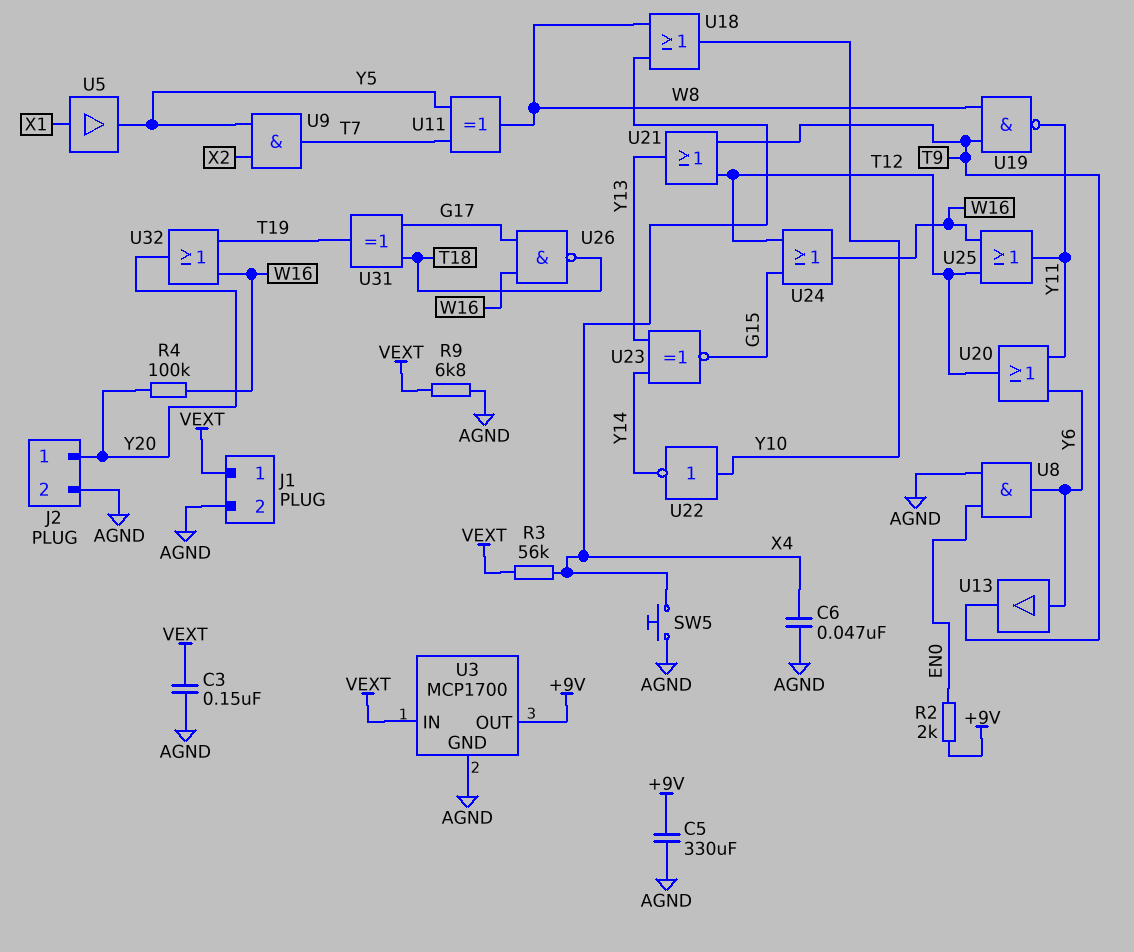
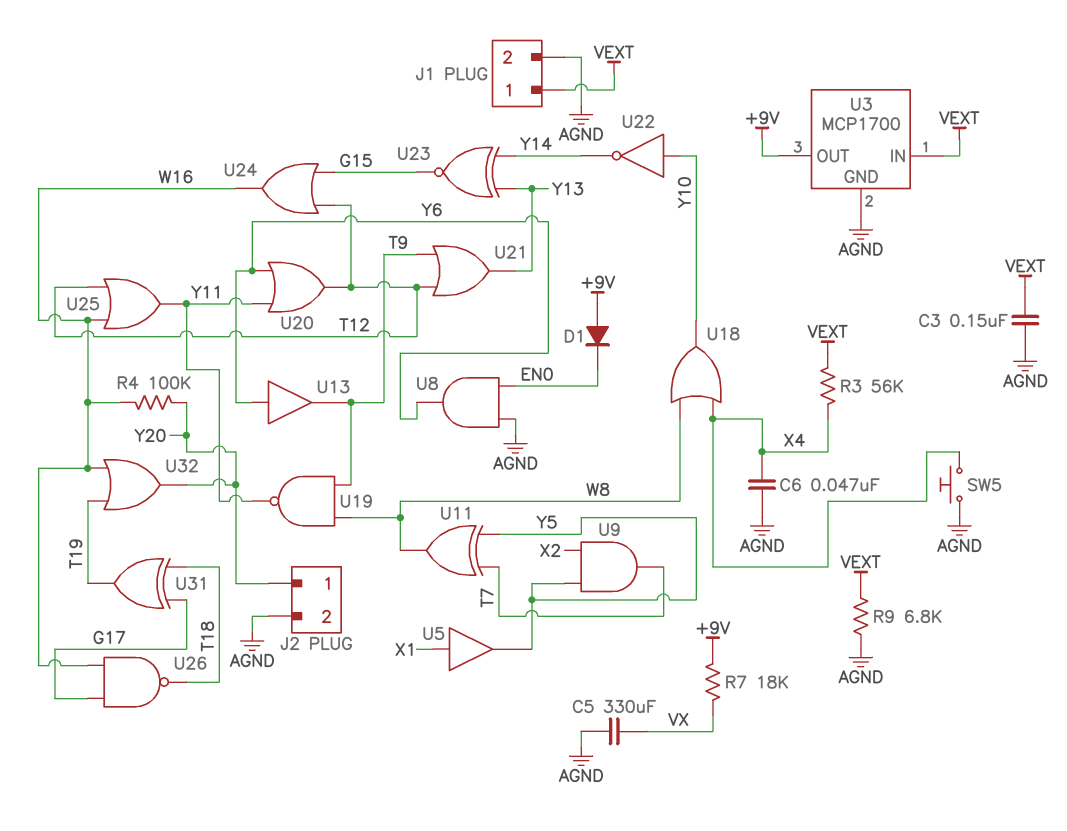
C5: 330uF (+9V, AGND) -> 330uF (AGND, VX)
D1: none -> diode (A +9V, K EN0)
R2: 2k (+9V, EN0) -> none
R7: none -> 18k (+9V, VX)

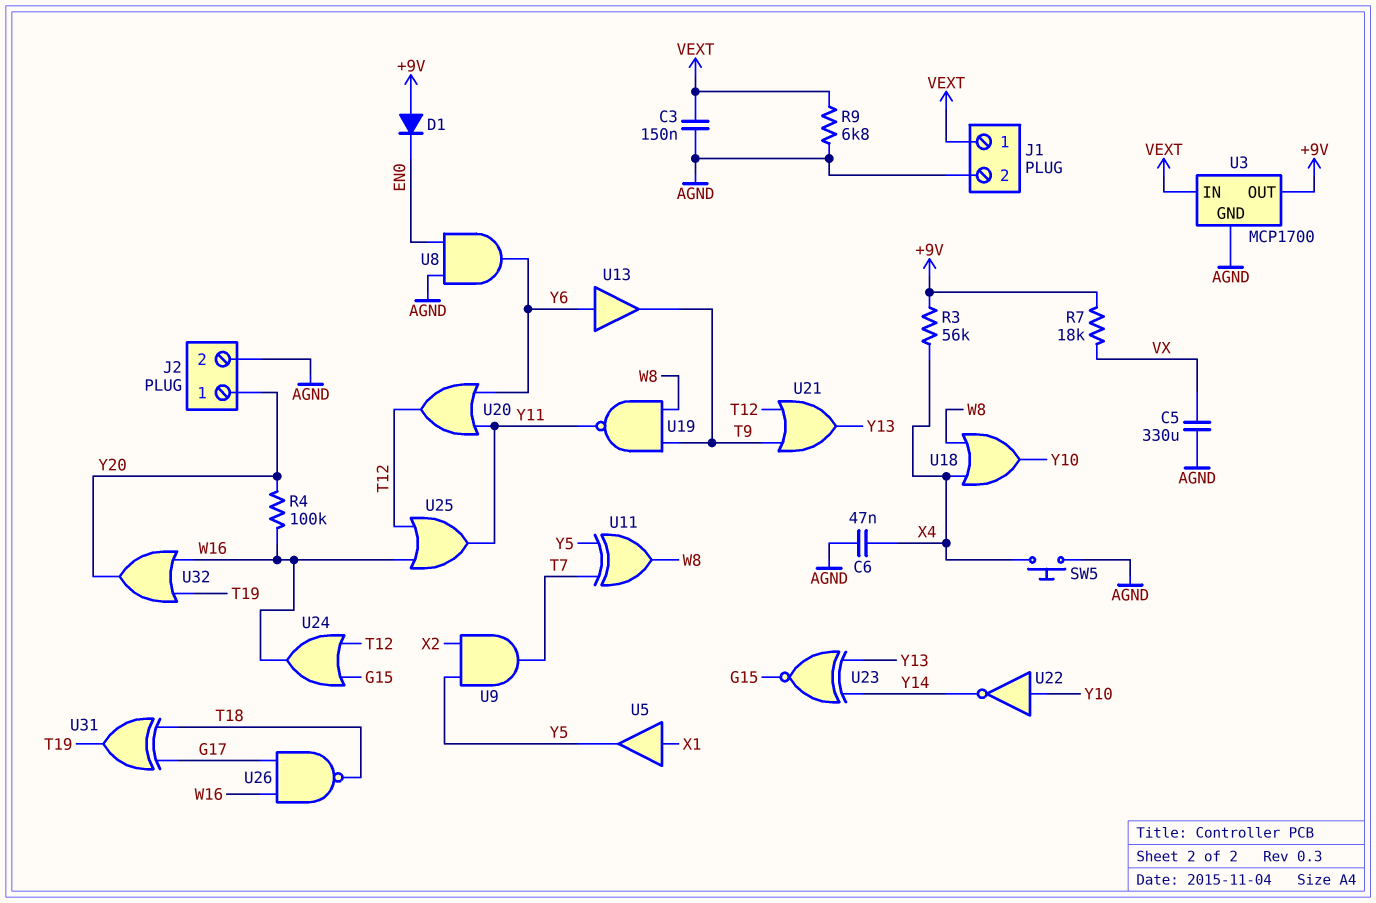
R3: 56k (VEXT, X4) -> 56k (+9V, X4)

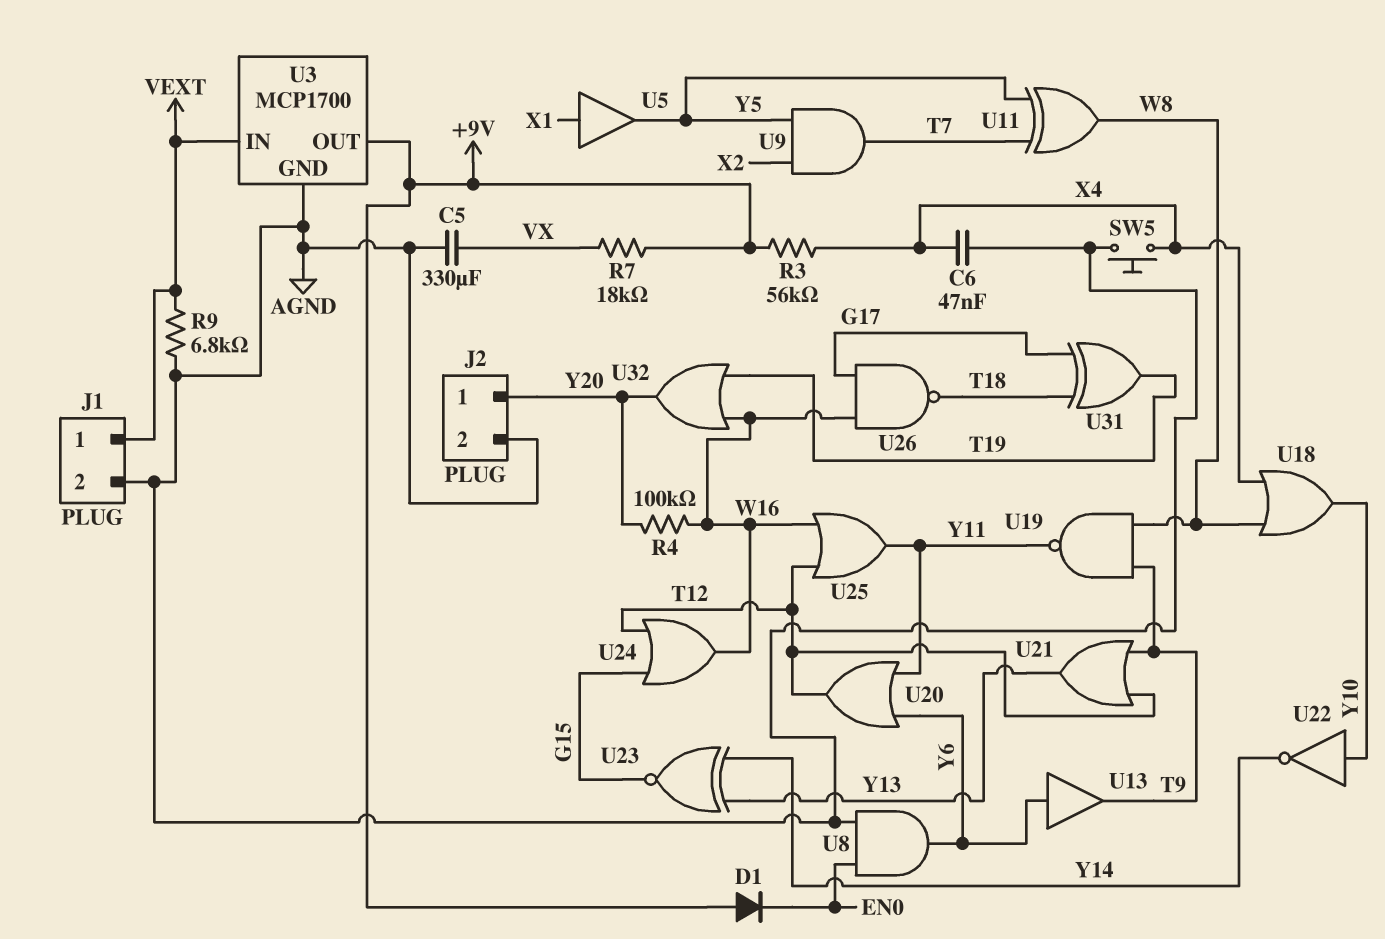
C3: 150nF (AGND, VEXT) -> none

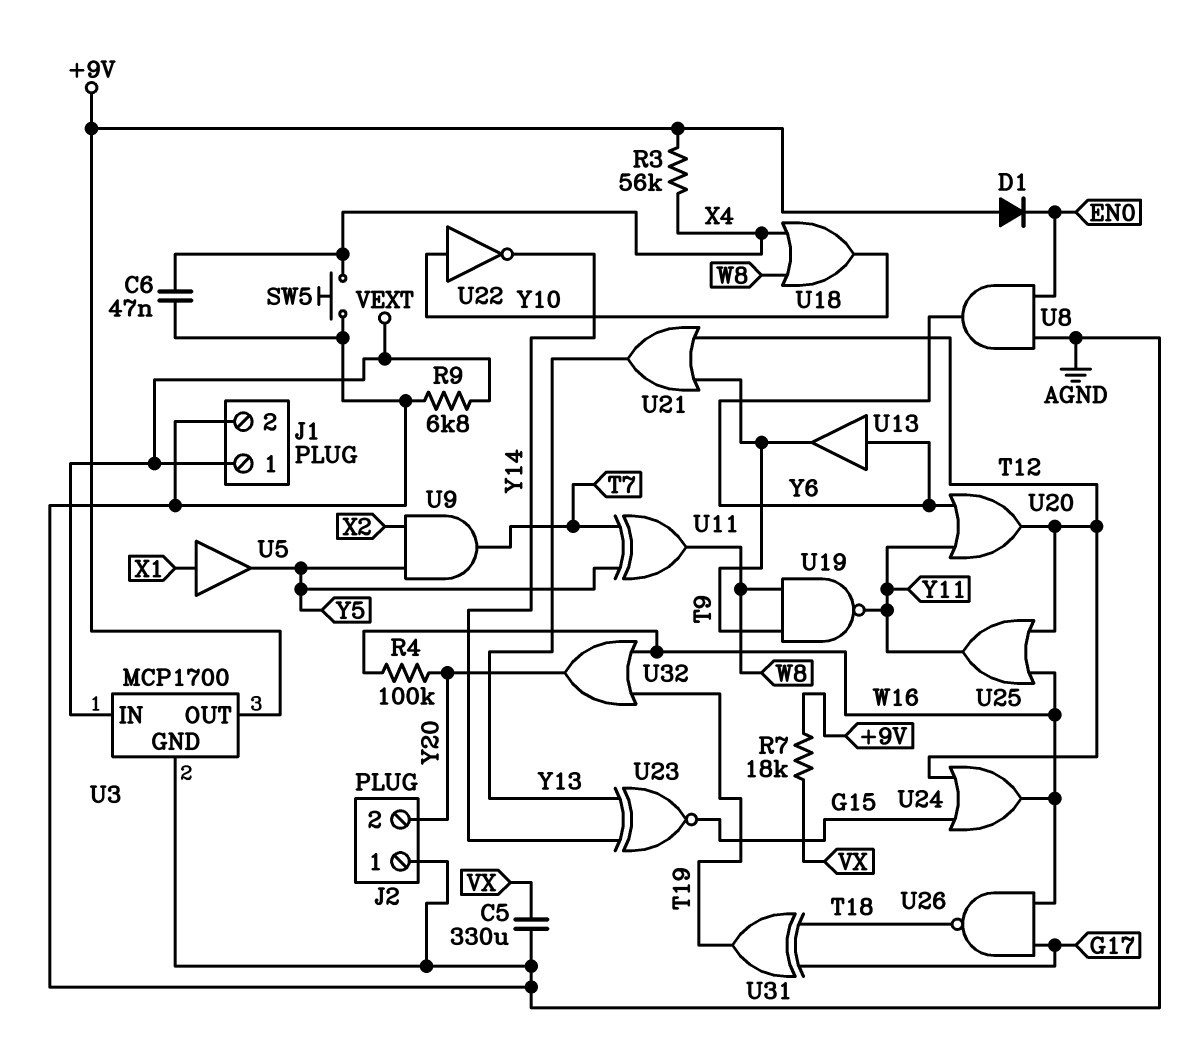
J2 pin 1: Y20 -> AGND
J2 pin 2: AGND -> Y20

